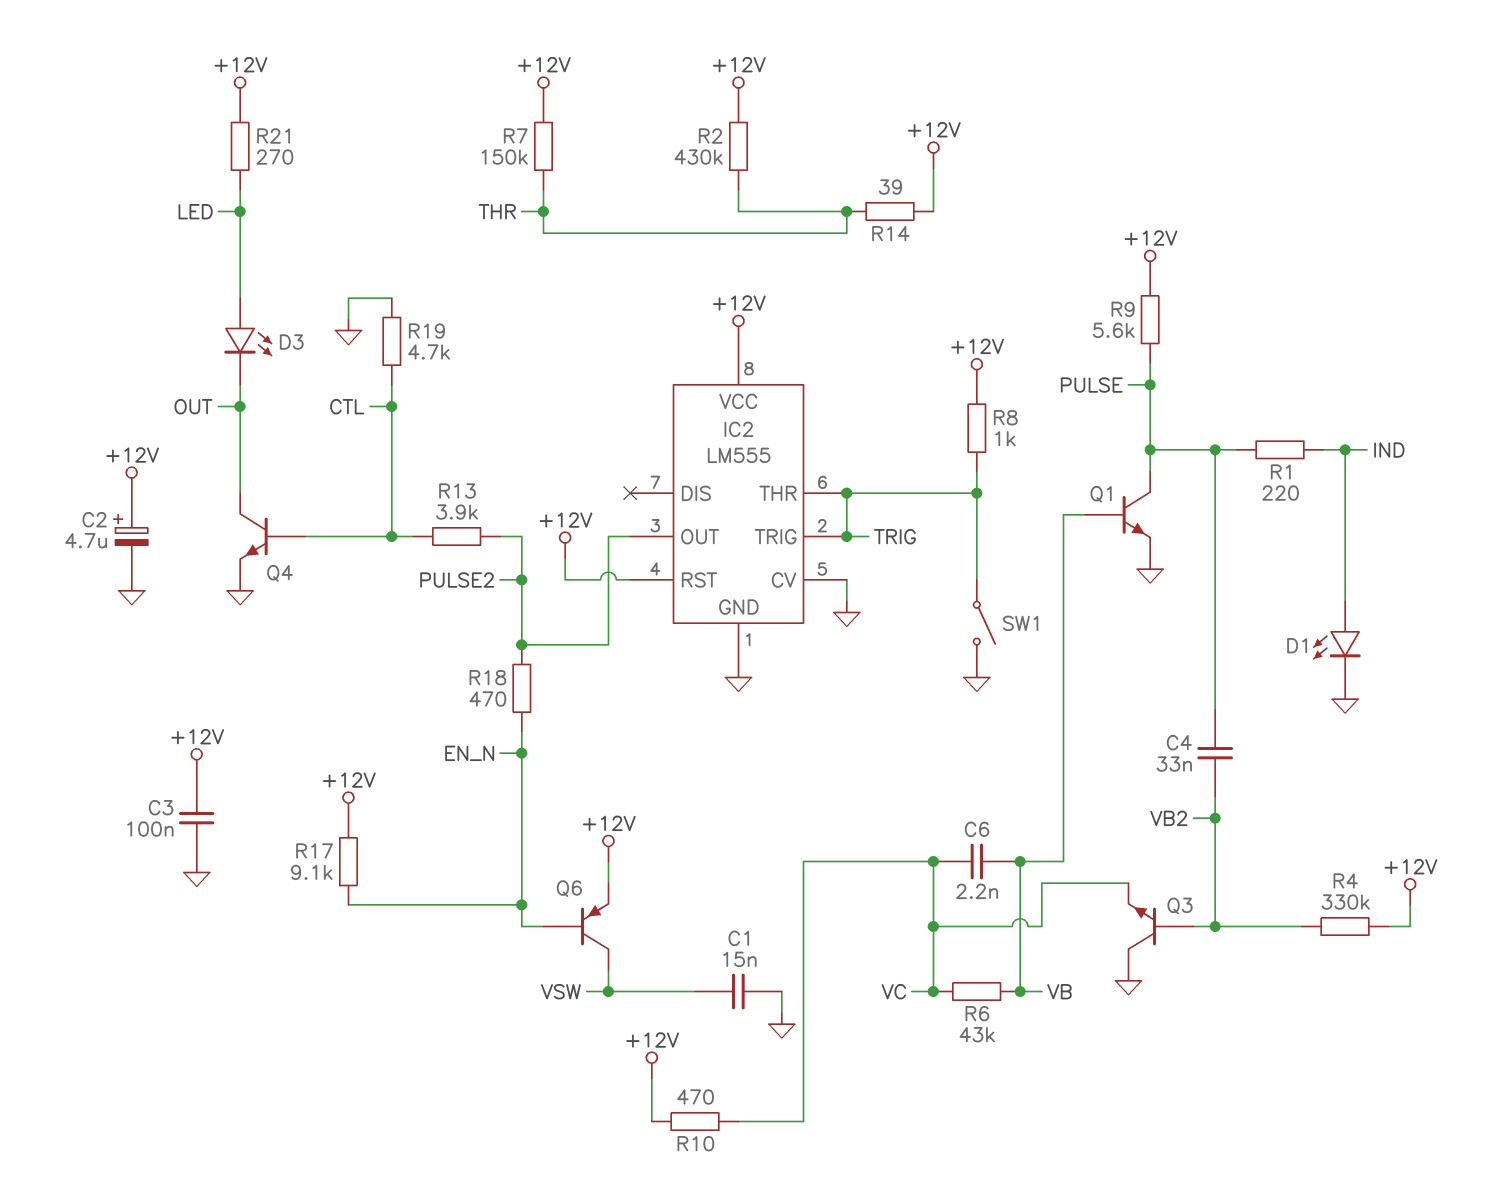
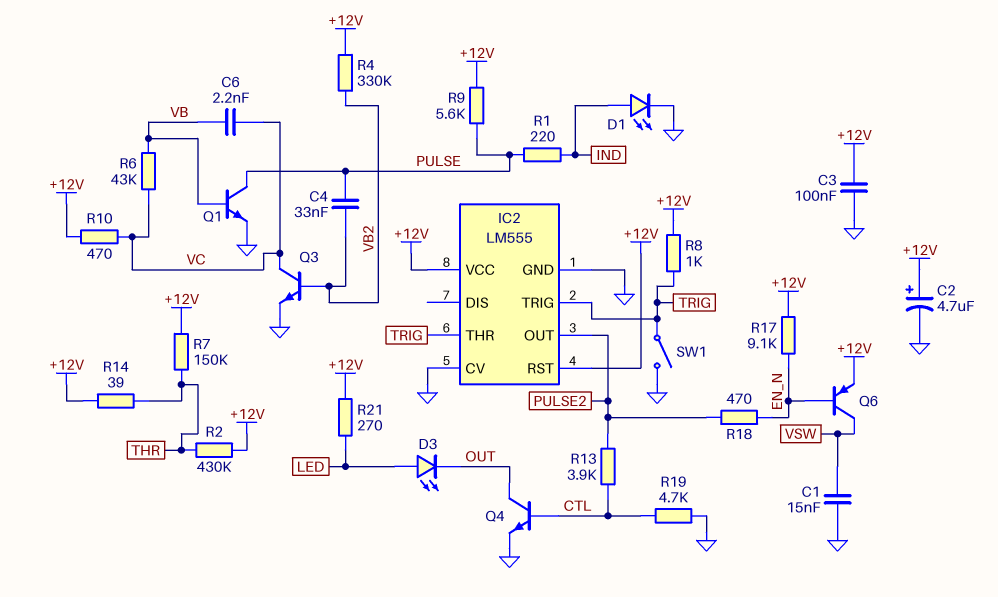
Q3: NPN (B VB2, C GND, E VC) -> NPN (B VB2, C VC, E GND)

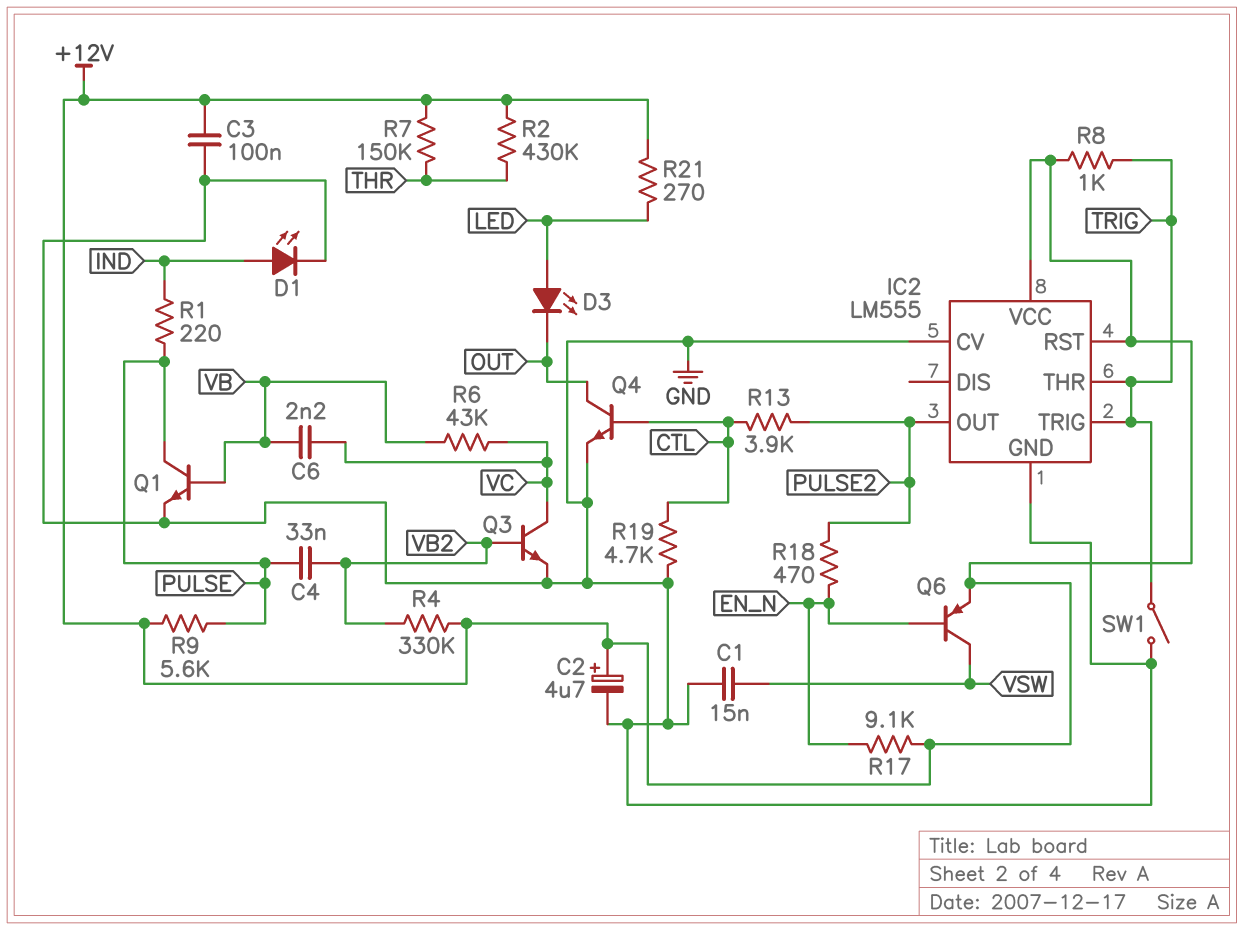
R10: 470 (+12V, VC) -> none
R14: 39 (+12V, THR) -> none

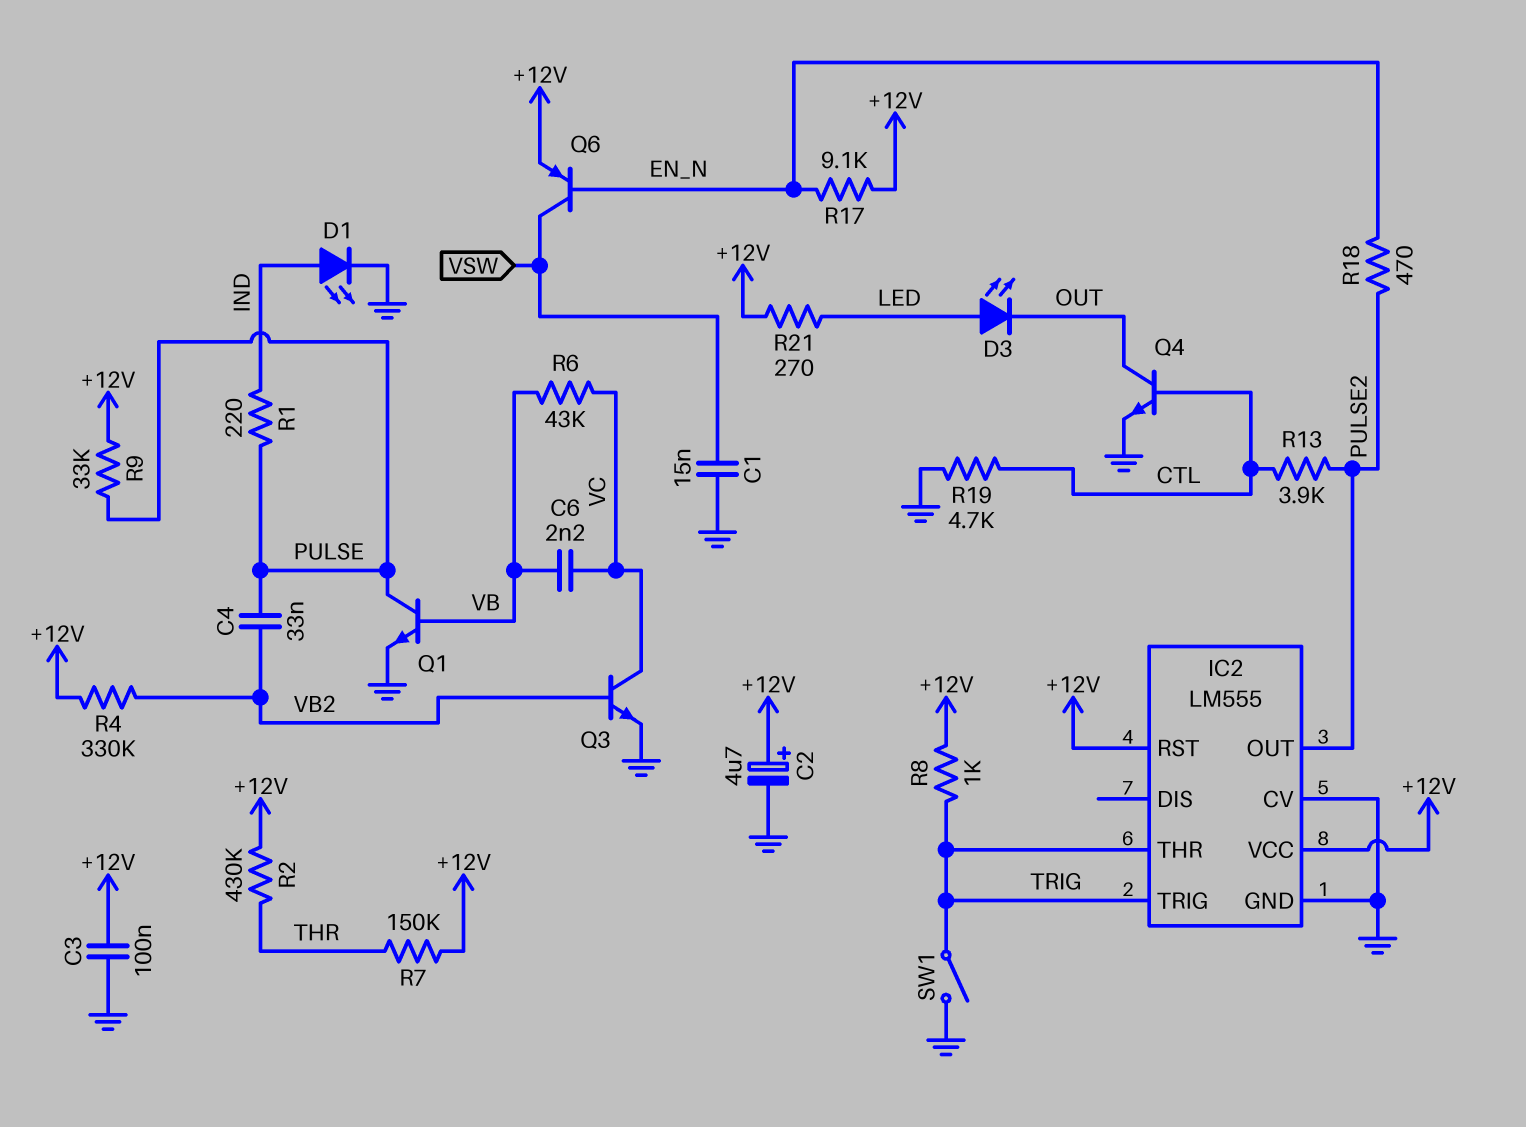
R9: 5.6k (+12V, PULSE) -> 33k (+12V, PULSE)

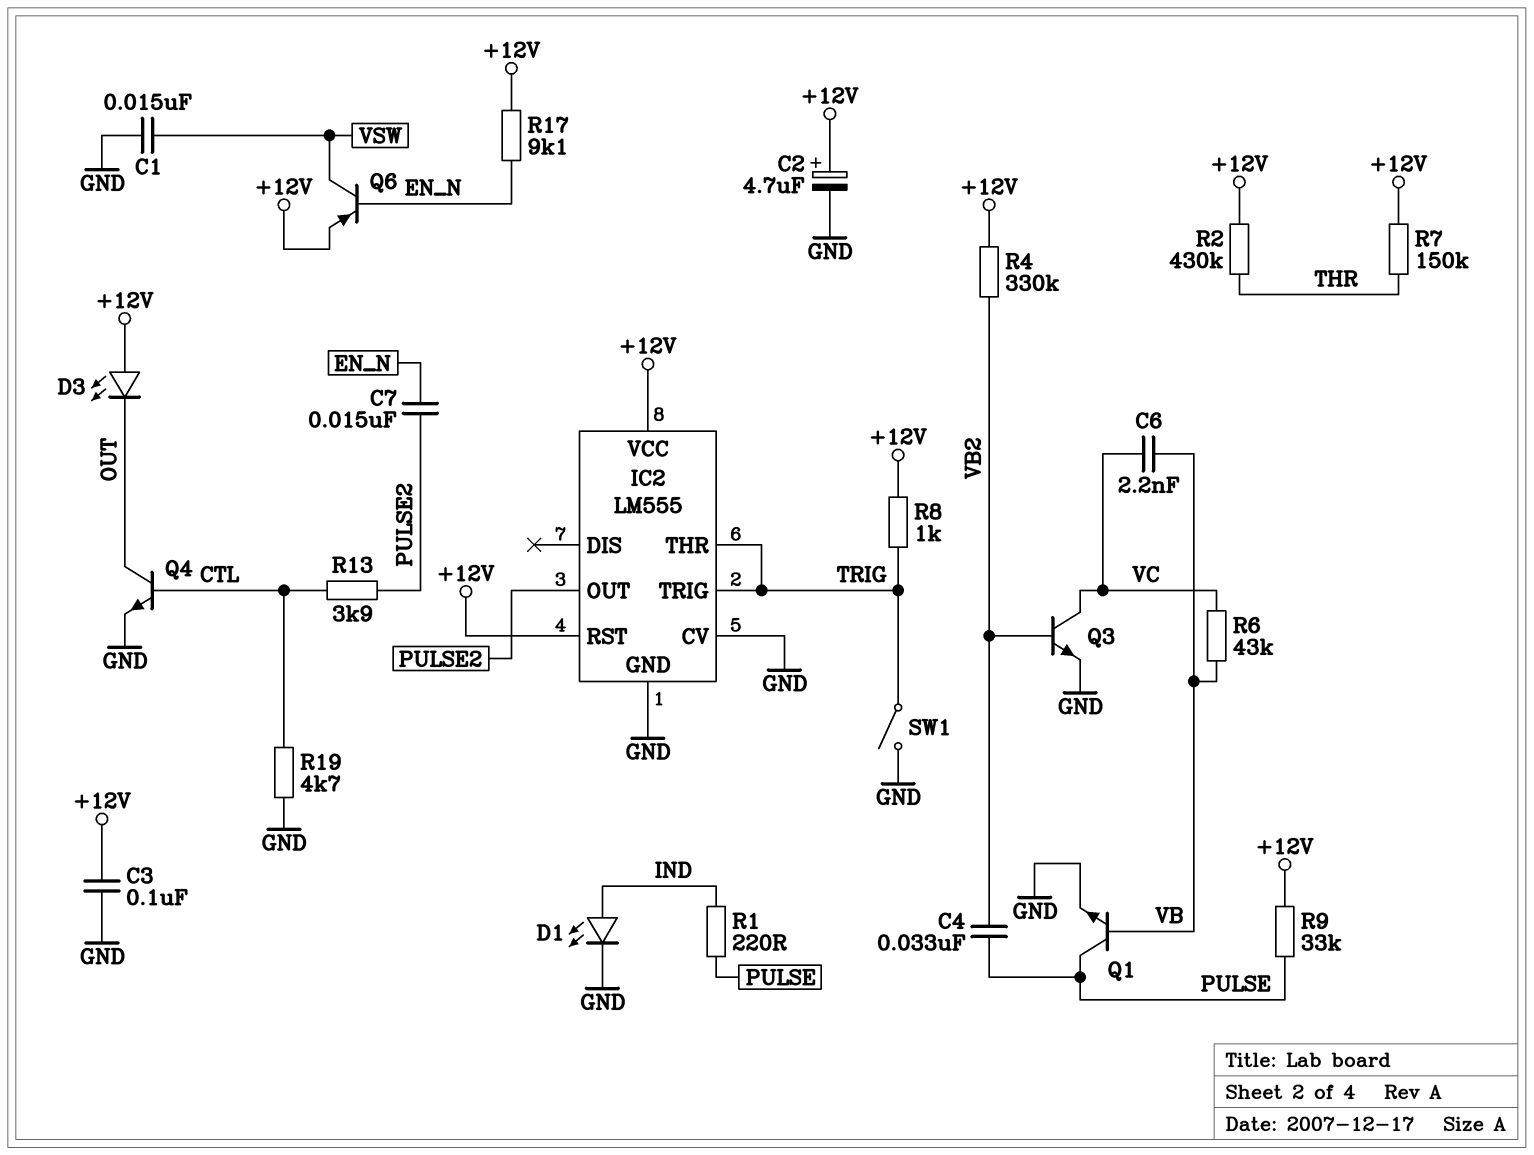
C7: none -> 15nF (EN_N, PULSE2)
D3: LED (A LED, K OUT) -> LED (A +12V, K OUT)
R18: 470 (EN_N, PULSE2) -> none
R21: 270 (+12V, LED) -> none

